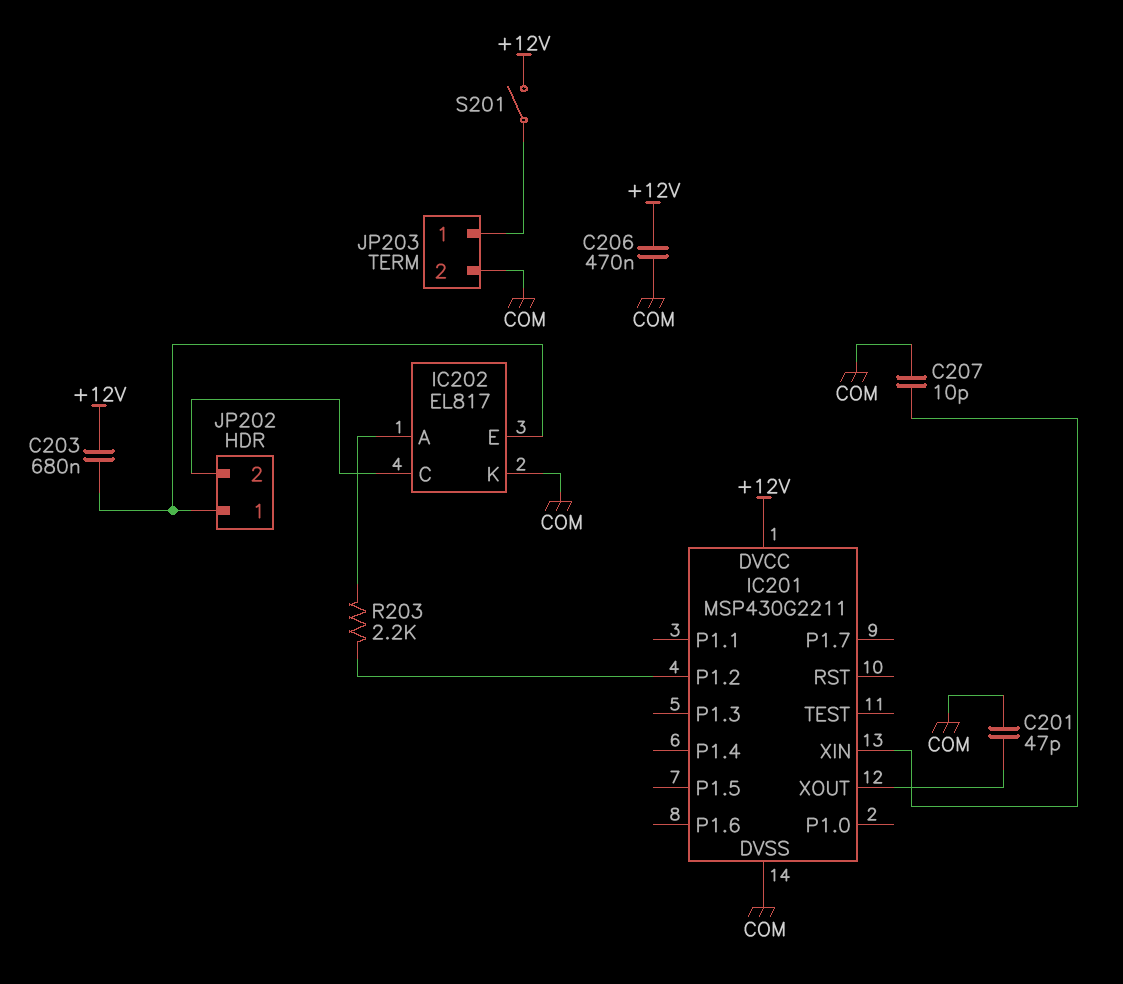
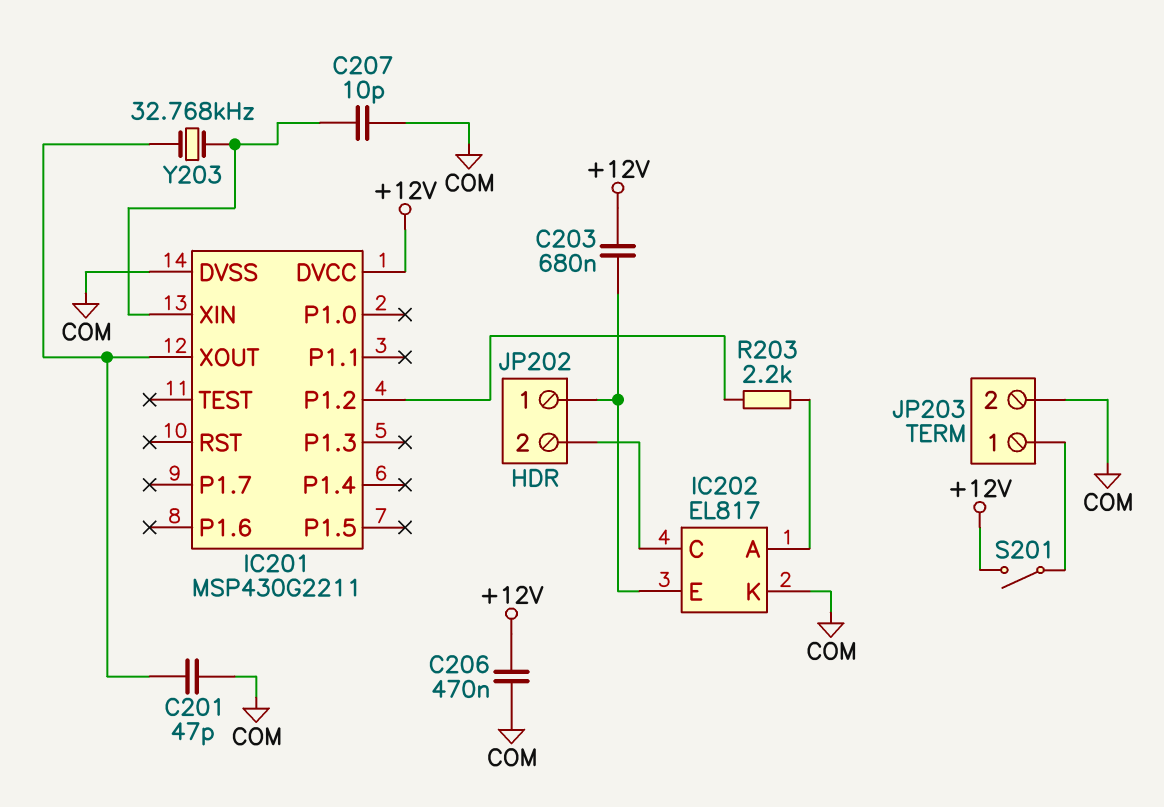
Y203: none -> 32.768kHz (IC201/XIN, IC201/XOUT)

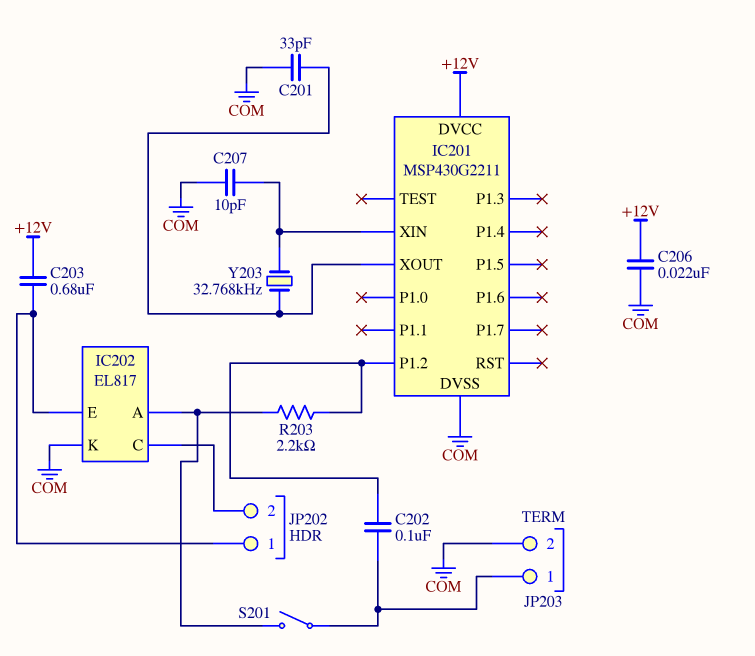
C201: 47pF (COM, IC201/XOUT) -> 33pF (COM, IC201/XOUT)
C202: none -> 100nF (IC201/P1.2, JP203/1)
C206: 470nF (+12V, COM) -> 22nF (+12V, COM)
S201: switch (+12V, JP203/1) -> switch (IC202/A, JP203/1)

